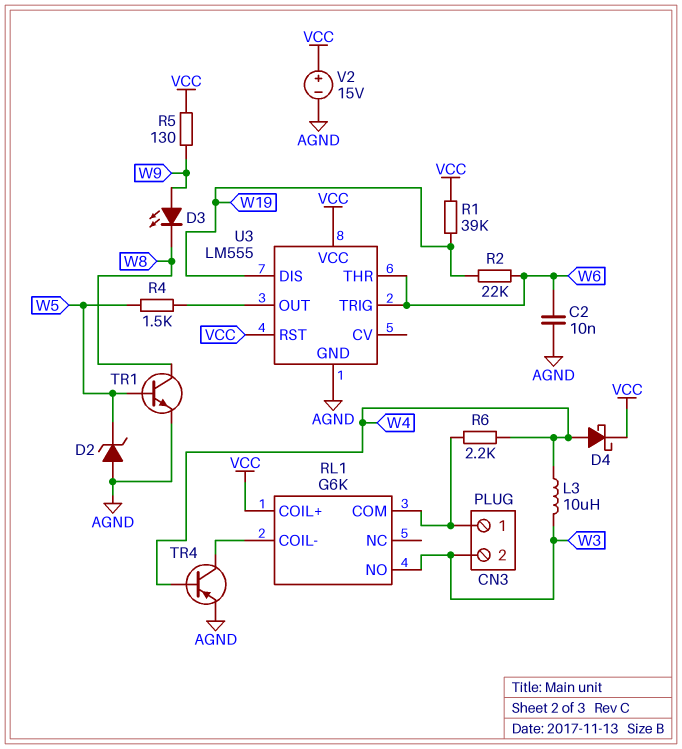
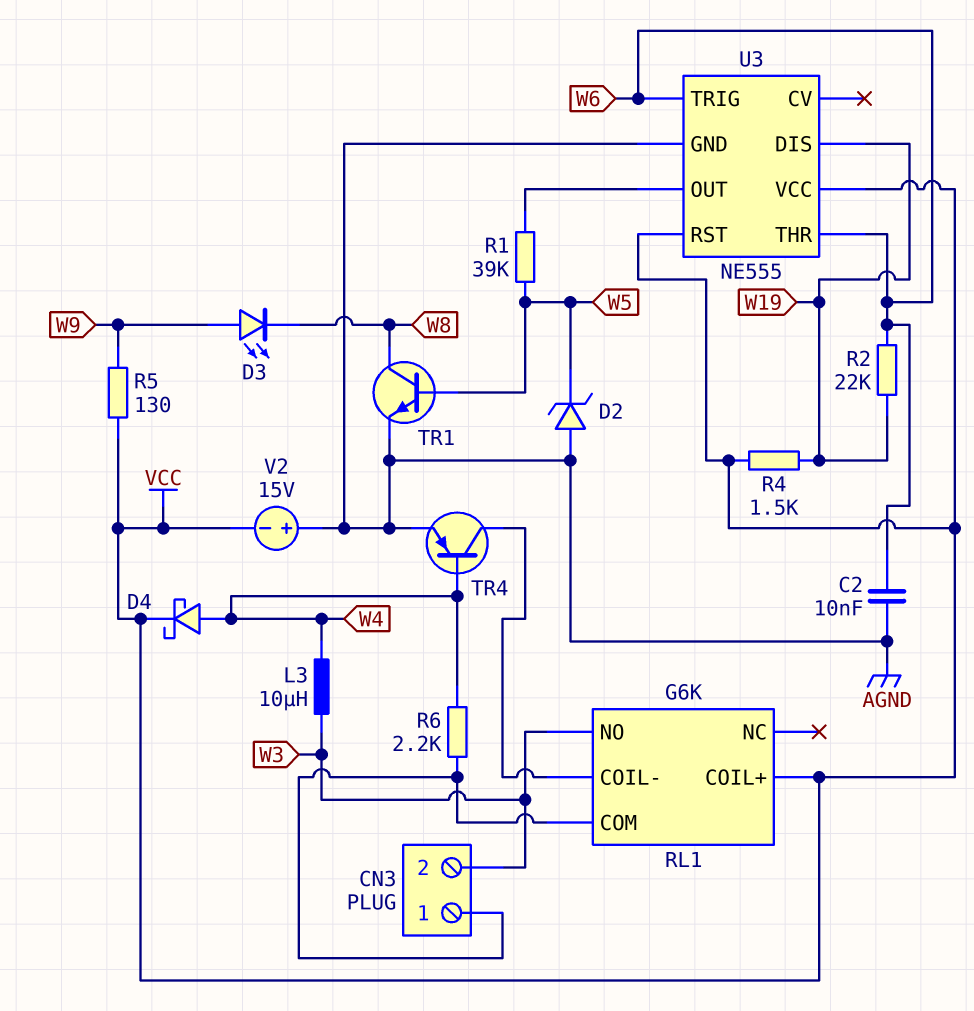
R1: 39k (VCC, W19) -> 39k (U3/OUT, W5)
R4: 1.5k (U3/OUT, W5) -> 1.5k (VCC, W19)
U3: LM555 -> NE555
V2: 15V (plus VCC, minus AGND) -> 15V (plus AGND, minus VCC)

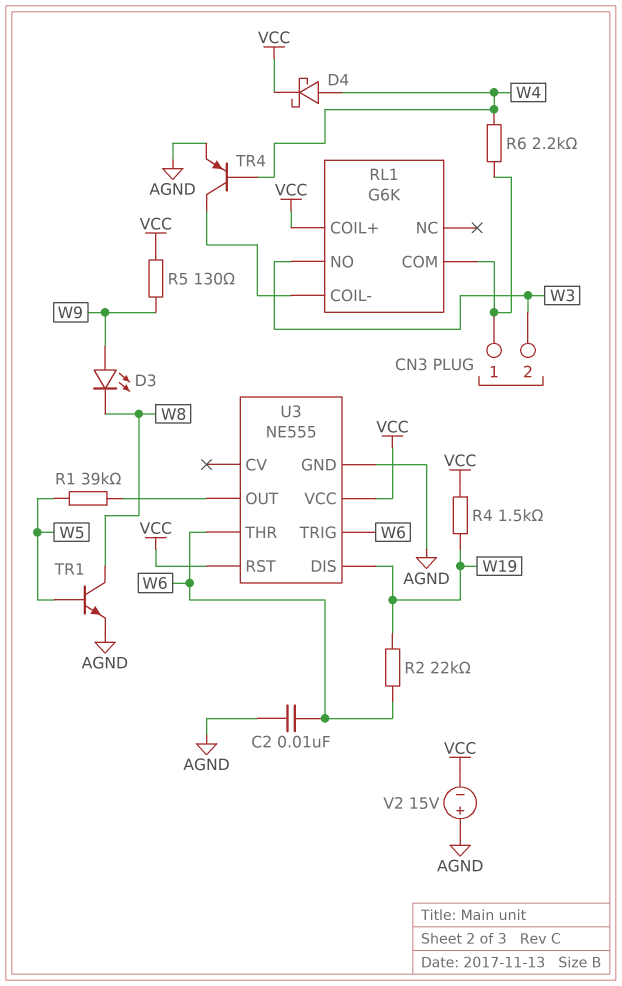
D2: zener (A AGND, K W5) -> none
L3: 10uH (W3, W4) -> none

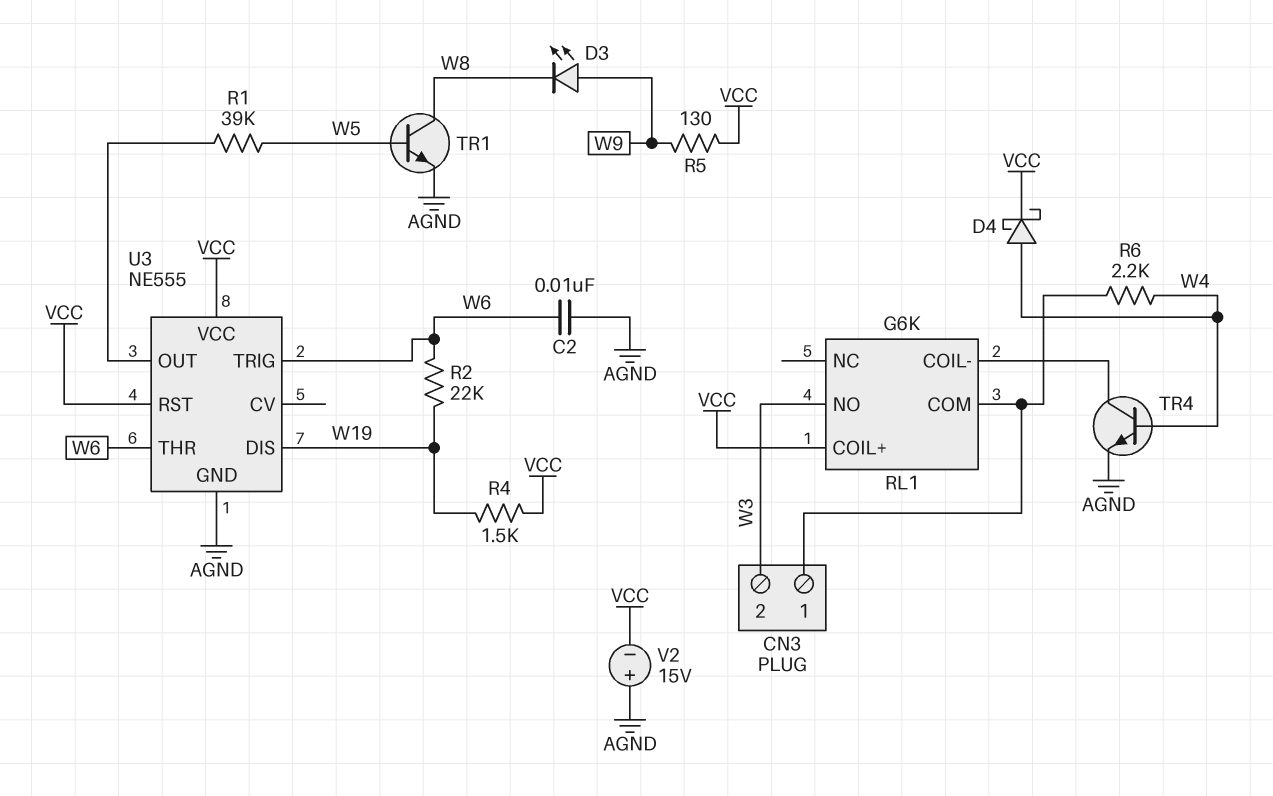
TR4: PNP (B W4, C RL1/COIL-, E AGND) -> NPN (B W4, C RL1/COIL-, E AGND)

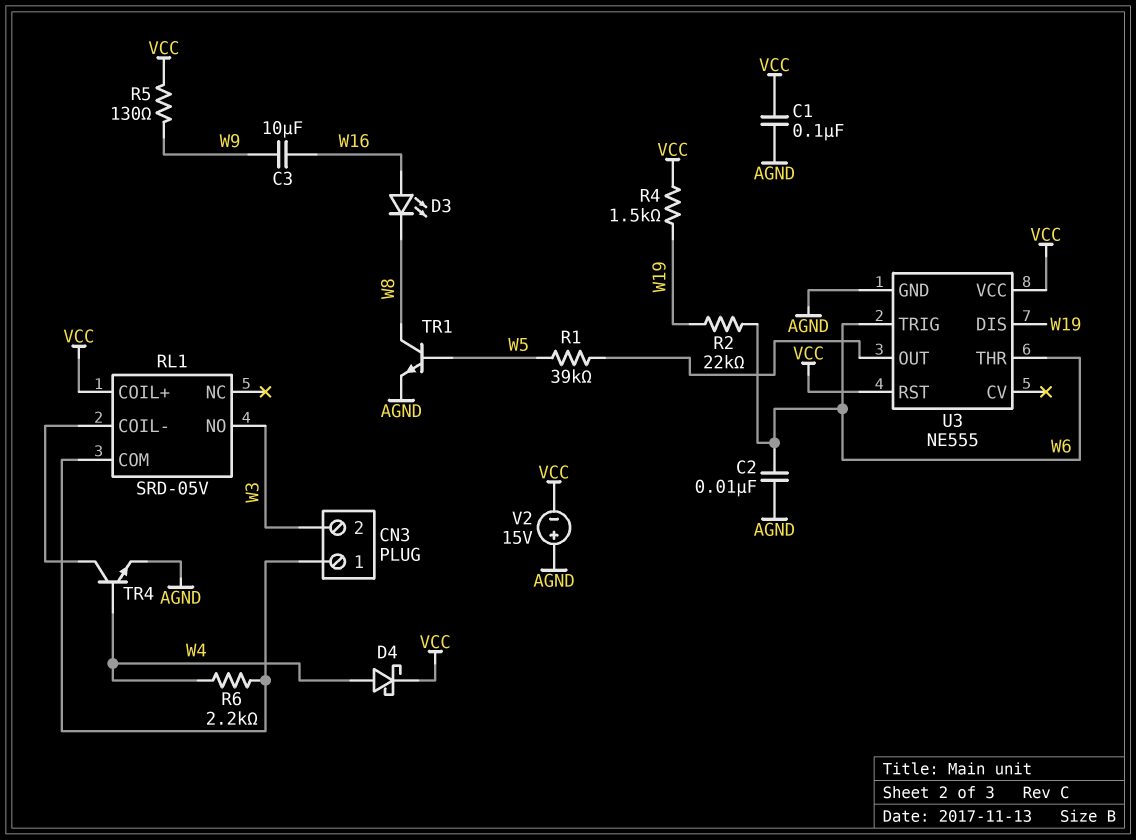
C1: none -> 100nF (AGND, VCC)
C3: none -> 10uF (W9, W16)
D3: LED (A W9, K W8) -> LED (A W16, K W8)
RL1: G6K -> SRD-05V

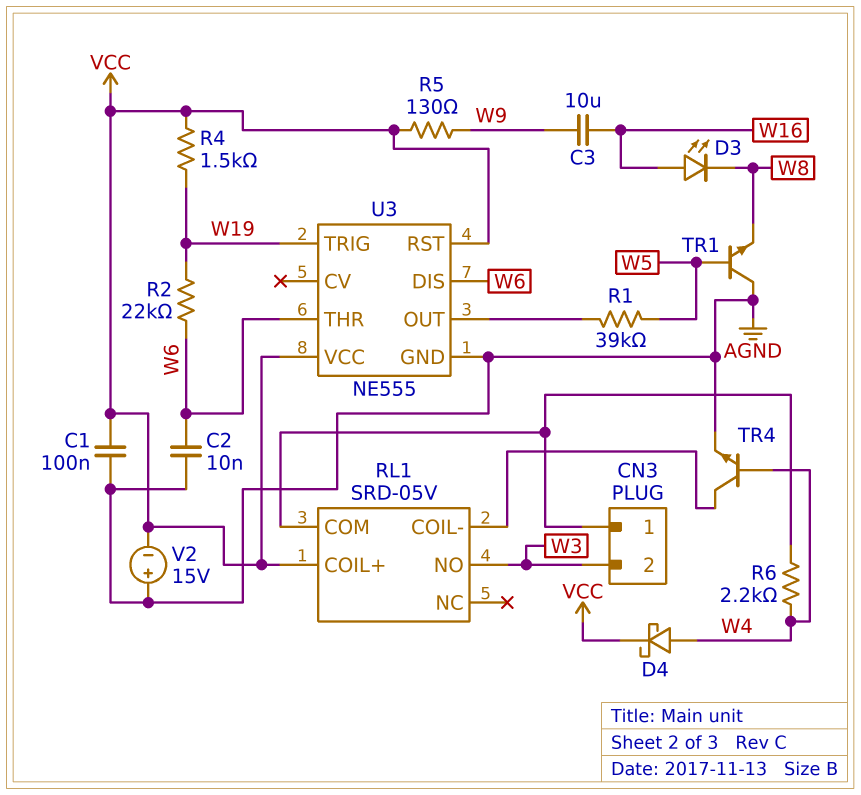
TR1: NPN (B W5, C W8, E AGND) -> NPN (B W5, C AGND, E W8)
U3 pin DIS: W19 -> W6
U3 pin TRIG: W6 -> W19

